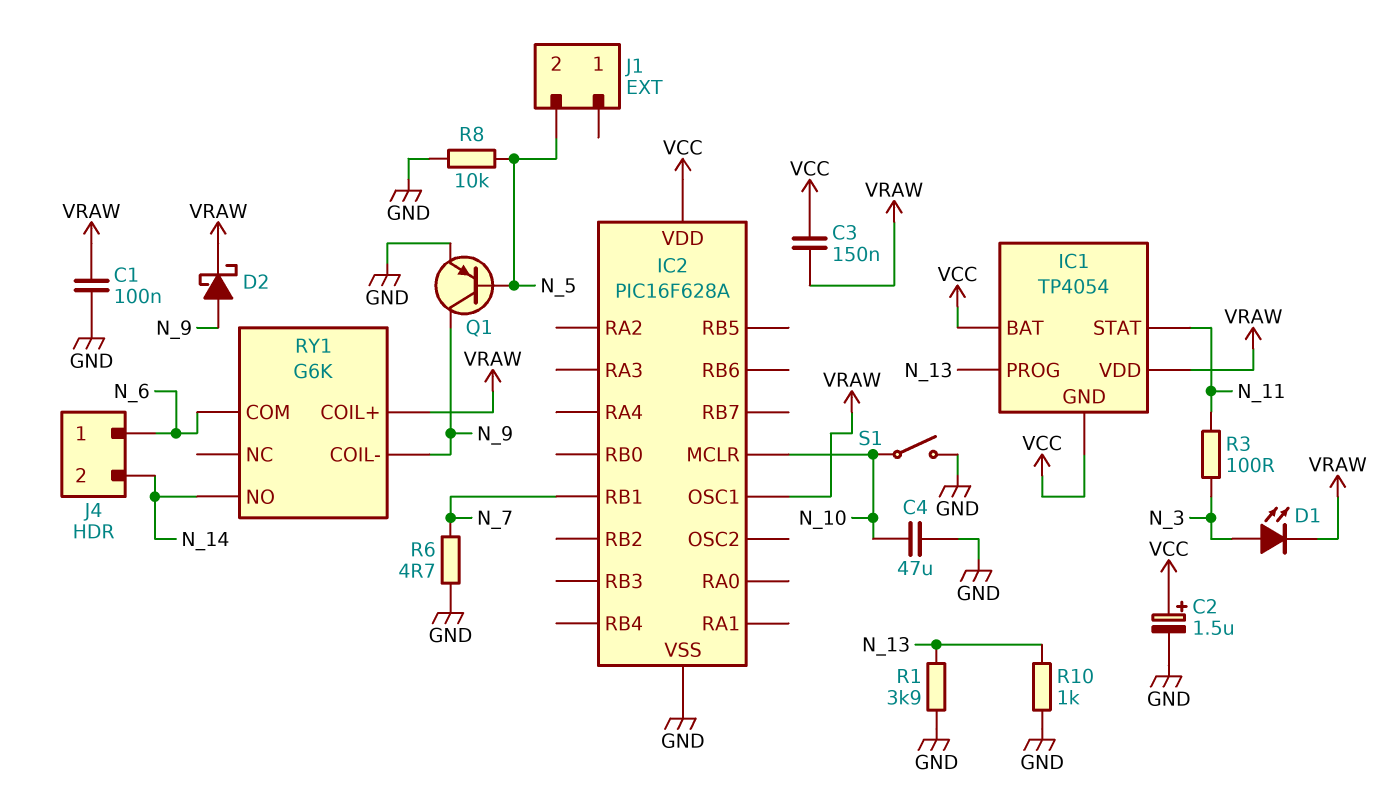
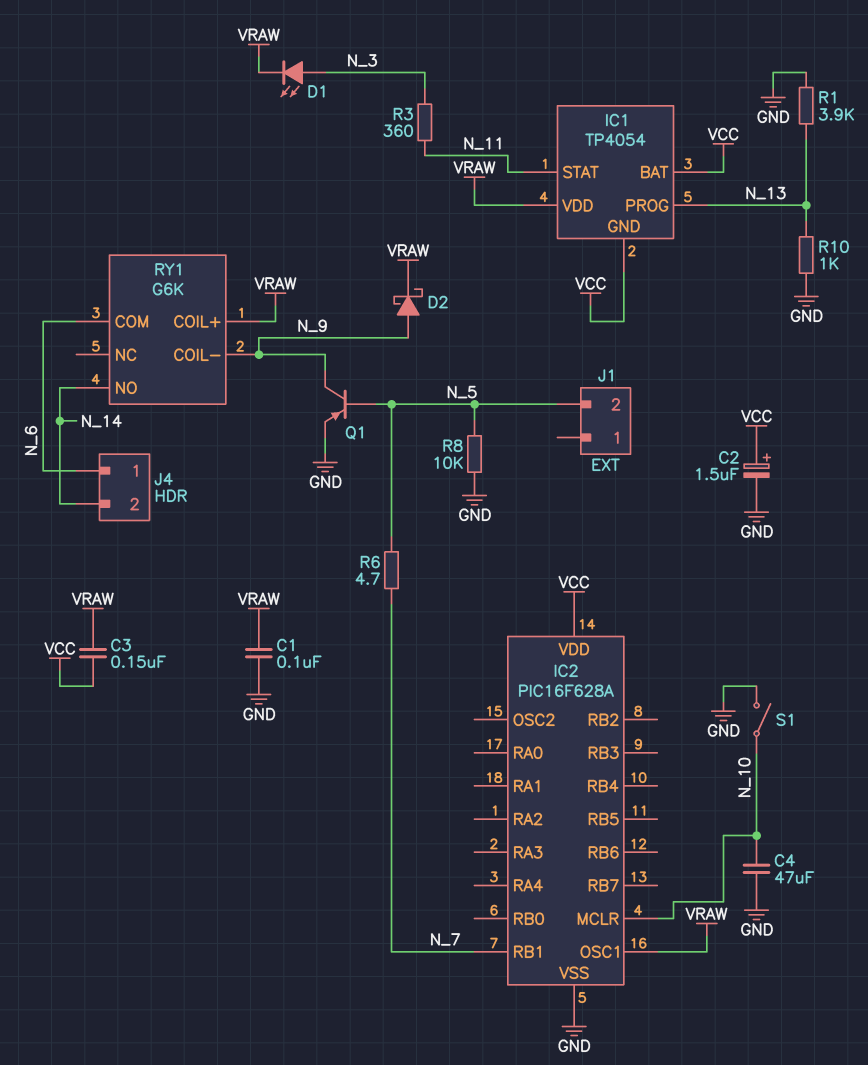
R3: 100 (N_3, N_11) -> 360 (N_3, N_11)
R6: 4.7 (GND, N_7) -> 4.7 (N_5, N_7)

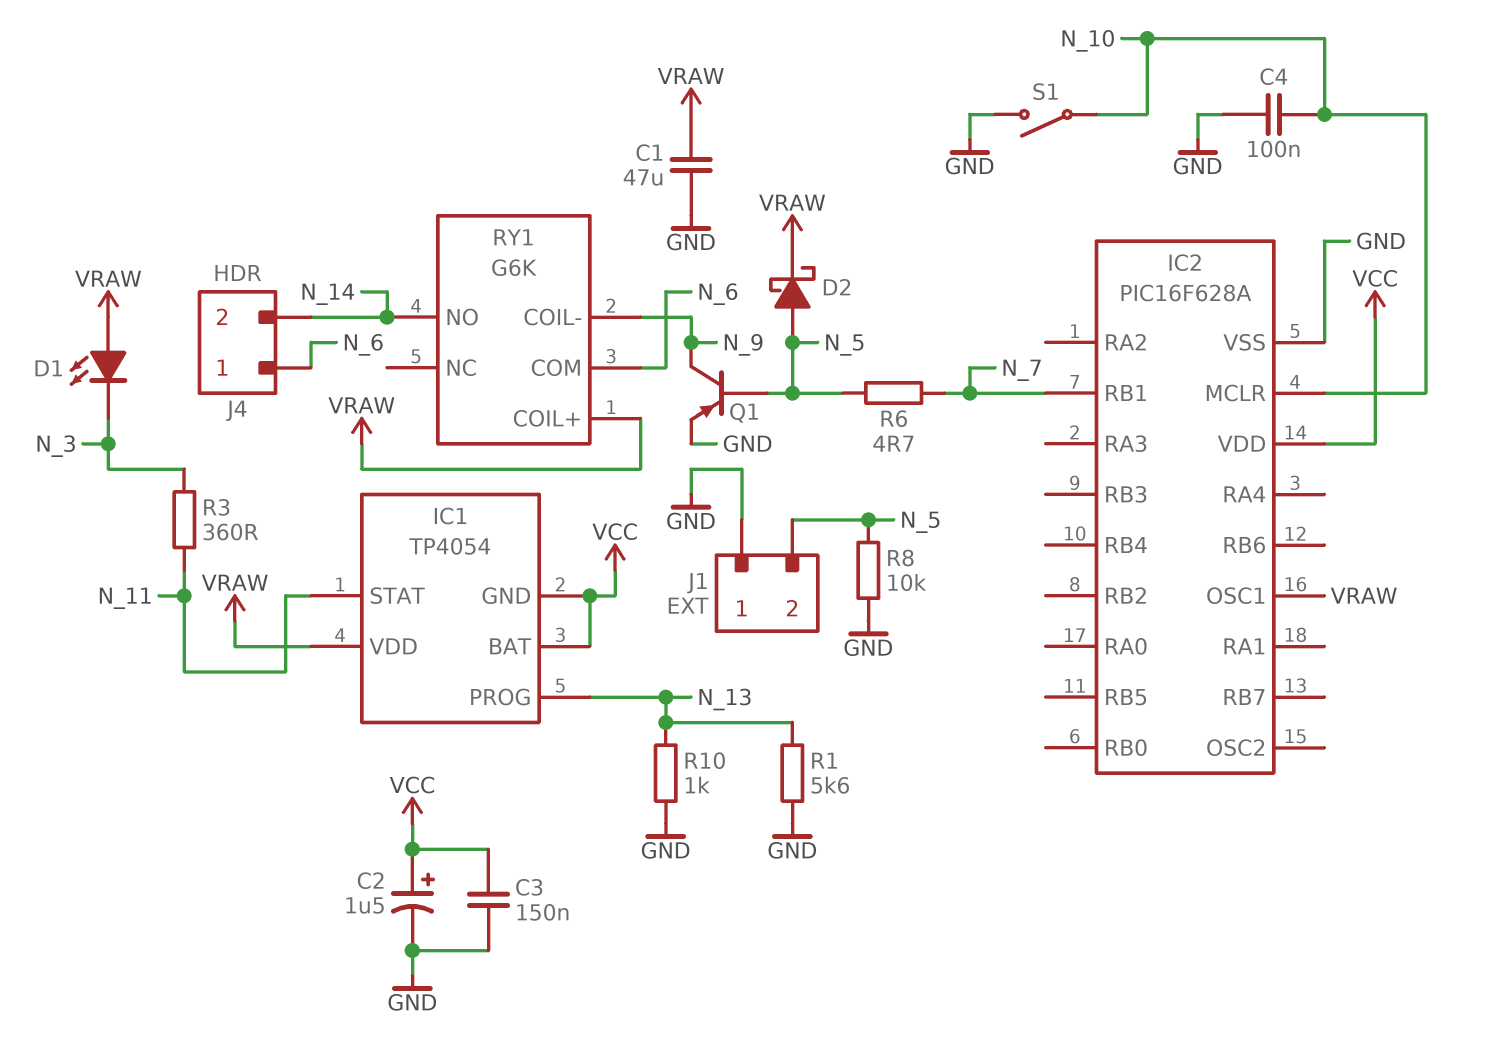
C1: 100nF (GND, VRAW) -> 47uF (GND, VRAW)
C3: 150nF (VCC, VRAW) -> 150nF (GND, VCC)
C4: 47uF (GND, N_10) -> 100nF (GND, N_10)
D1: LED (A N_3, K VRAW) -> LED (A VRAW, K N_3)
D2: schottky (A N_9, K VRAW) -> schottky (A N_5, K VRAW)
J1 pin 1: none -> GND
R1: 3.9k (GND, N_13) -> 5.6k (GND, N_13)

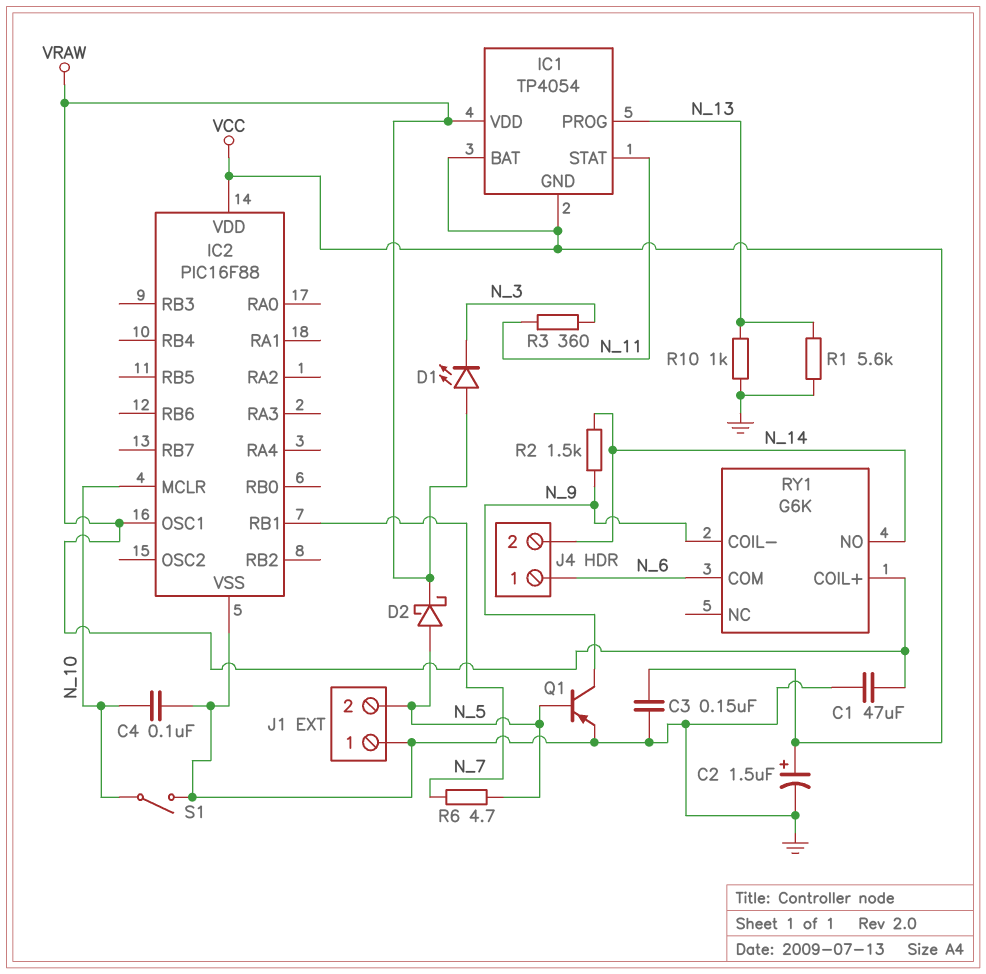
IC2: PIC16F628A -> PIC16F88
R2: none -> 1.5k (N_9, N_14)
R8: 10k (GND, N_5) -> none

